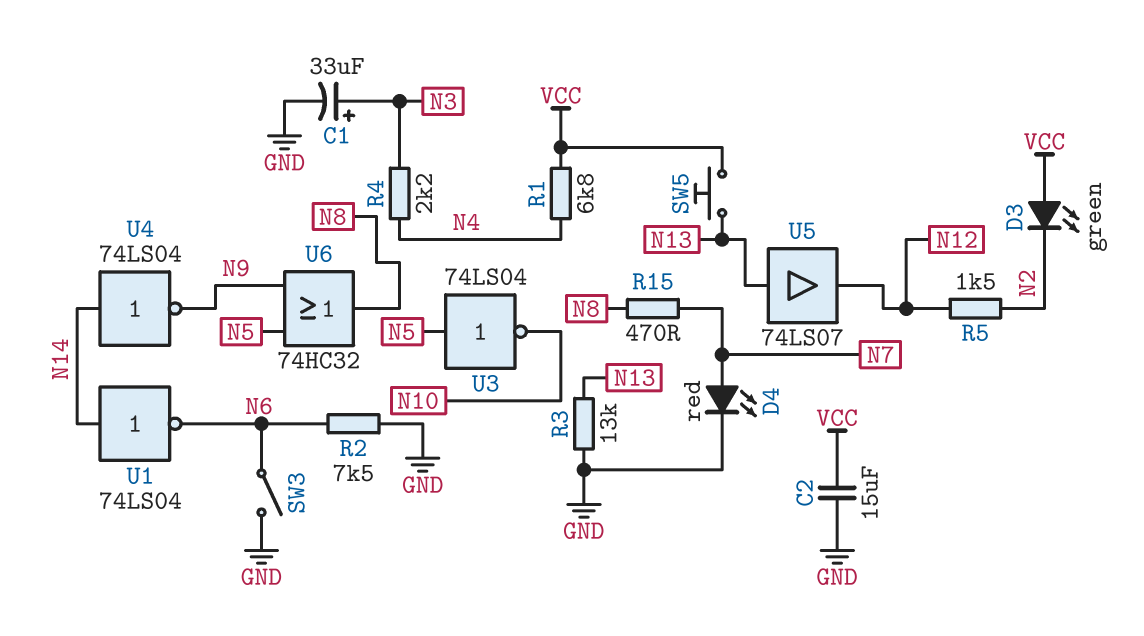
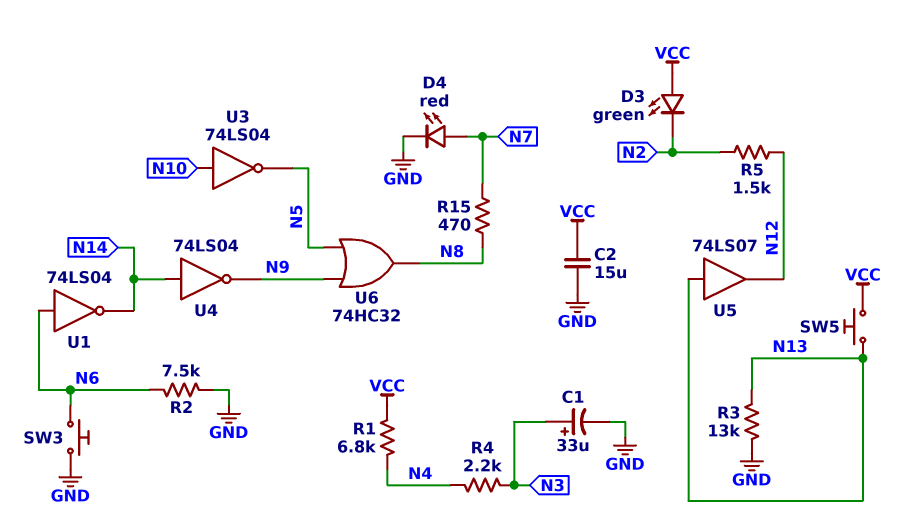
SW3: switch (GND, N6) -> button (GND, N6)
U1: NOT 74LS04 (in N14, out N6) -> NOT 74LS04 (in N6, out N14)
U3: NOT 74LS04 (in N5, out N10) -> NOT 74LS04 (in N10, out N5)

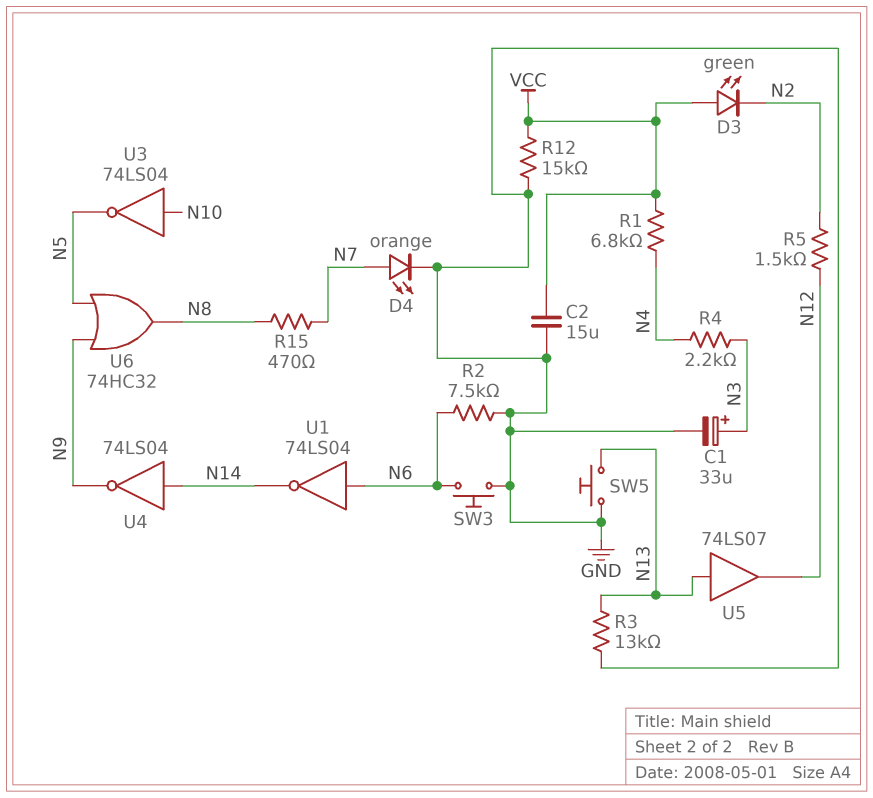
D4: LED red (A N7, K GND) -> LED orange (A N7, K GND)
R12: none -> 15k (GND, VCC)
SW5: button (N13, VCC) -> button (GND, N13)

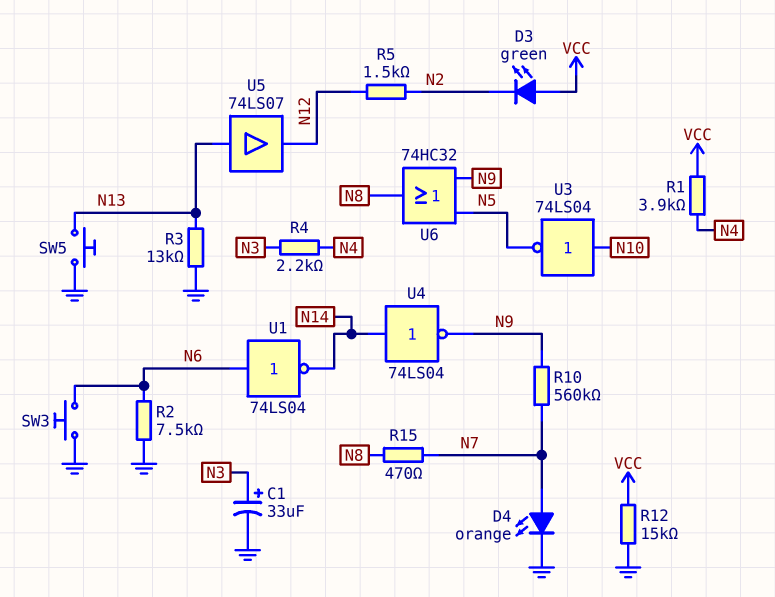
C2: 15uF (GND, VCC) -> none
R1: 6.8k (N4, VCC) -> 3.9k (N4, VCC)
R10: none -> 560k (N7, N9)

